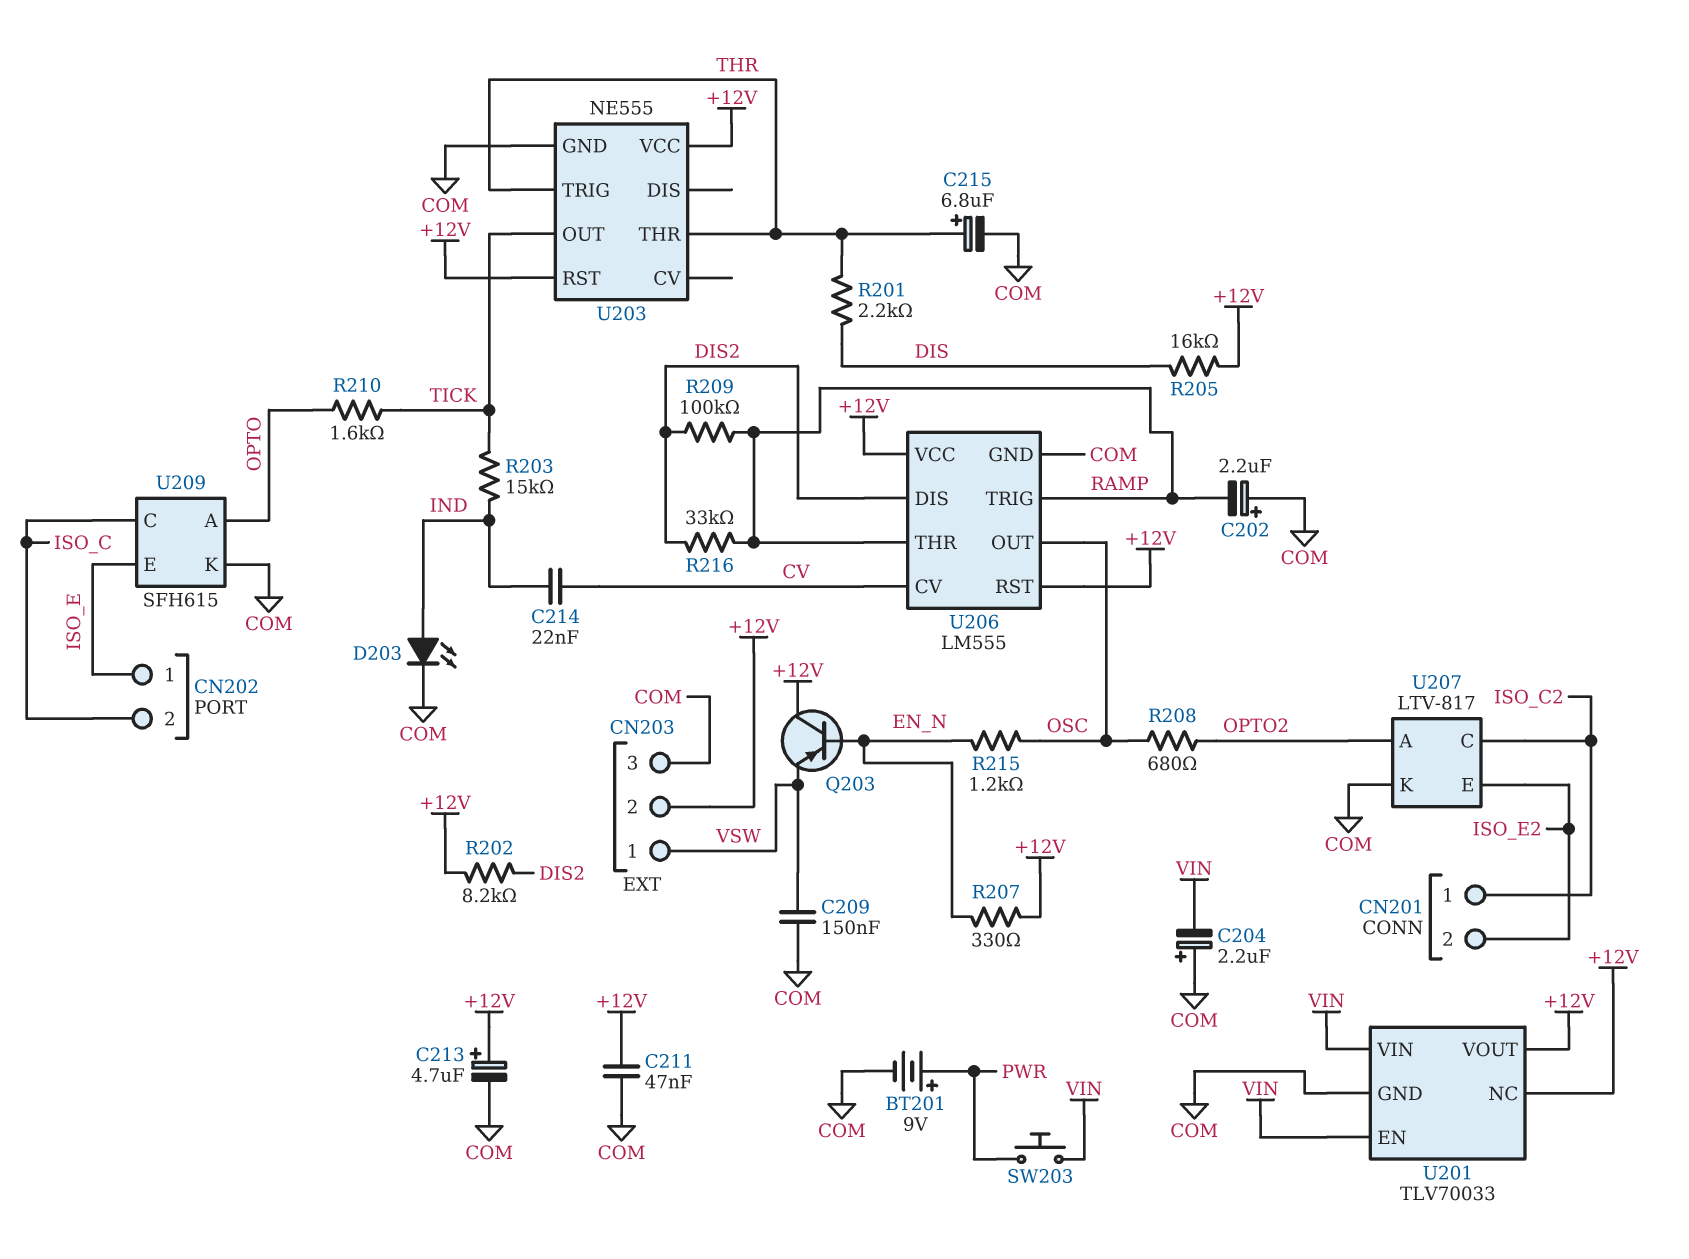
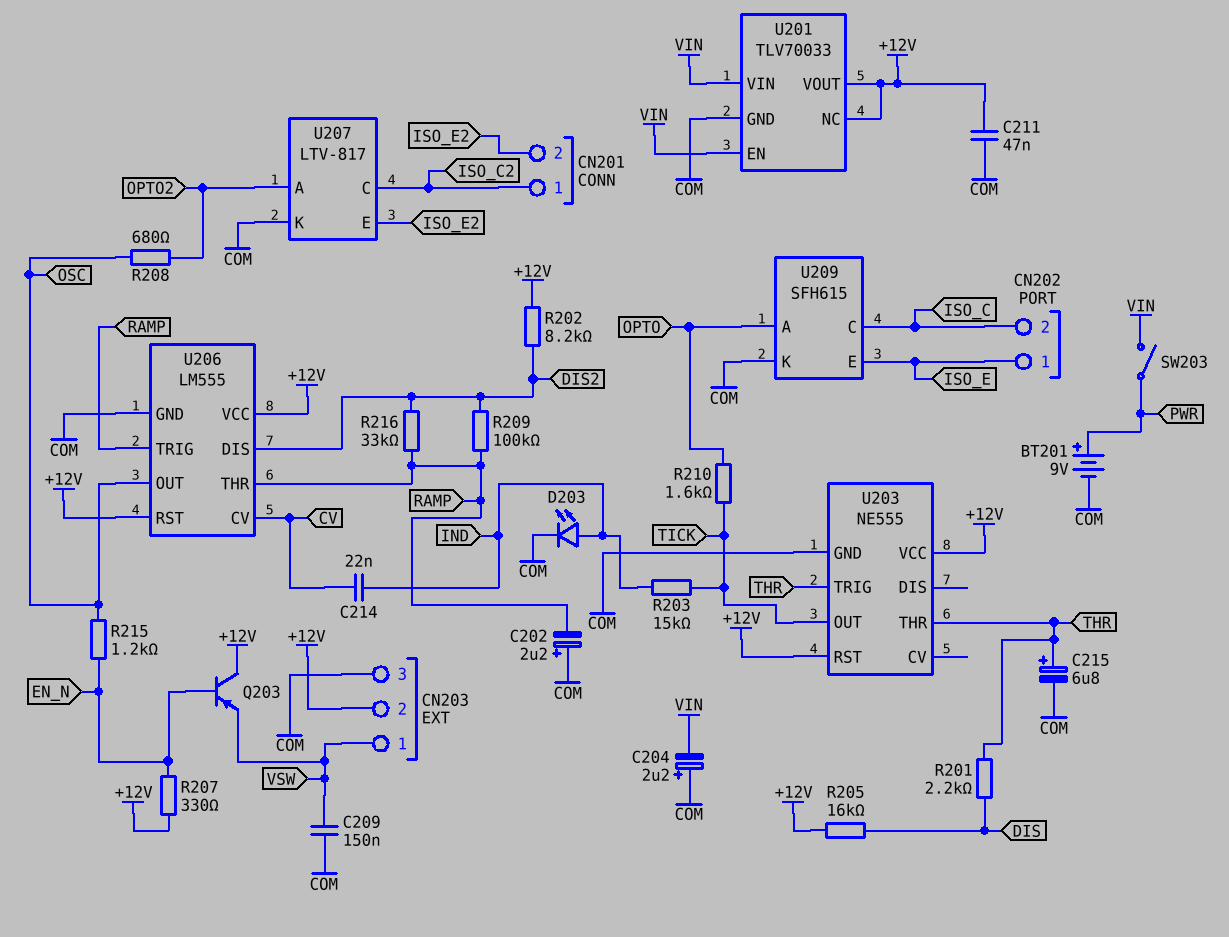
C213: 4.7uF (plus +12V, minus COM) -> none
SW203: button (PWR, VIN) -> switch (PWR, VIN)

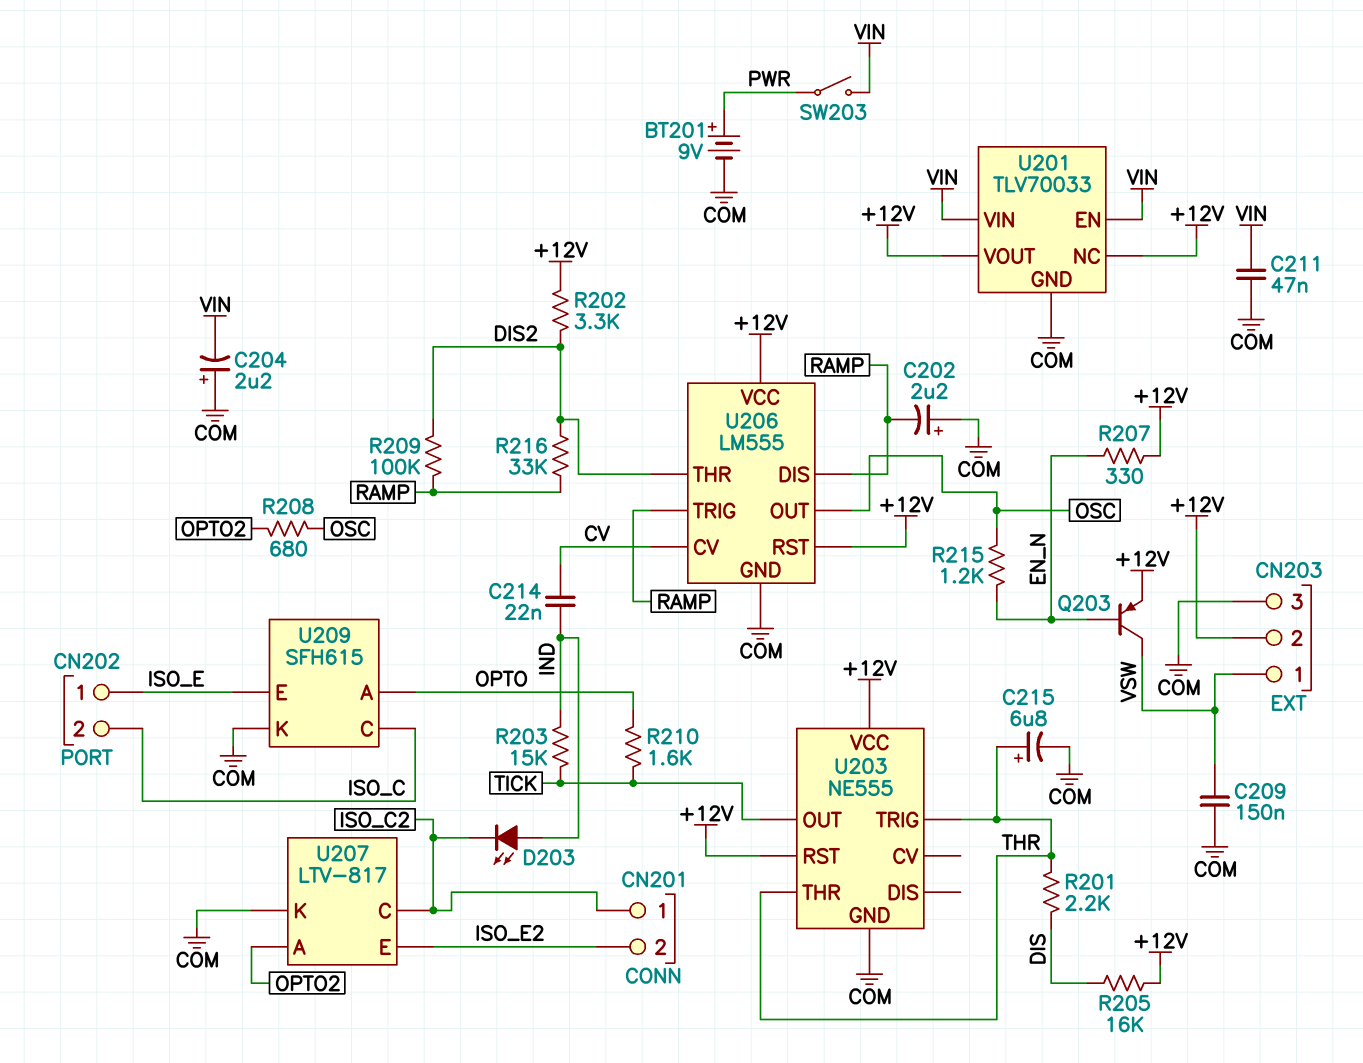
C211: 47nF (+12V, COM) -> 47nF (COM, VIN)
D203: LED (A IND, K COM) -> LED (A IND, K ISO_C2)
Q203: PNP (B EN_N, C +12V, E VSW) -> PNP (B EN_N, C VSW, E +12V)
R202: 8.2k (+12V, DIS2) -> 3.3k (+12V, DIS2)
U206 pin DIS: DIS2 -> RAMP
U206 pin THR: RAMP -> DIS2

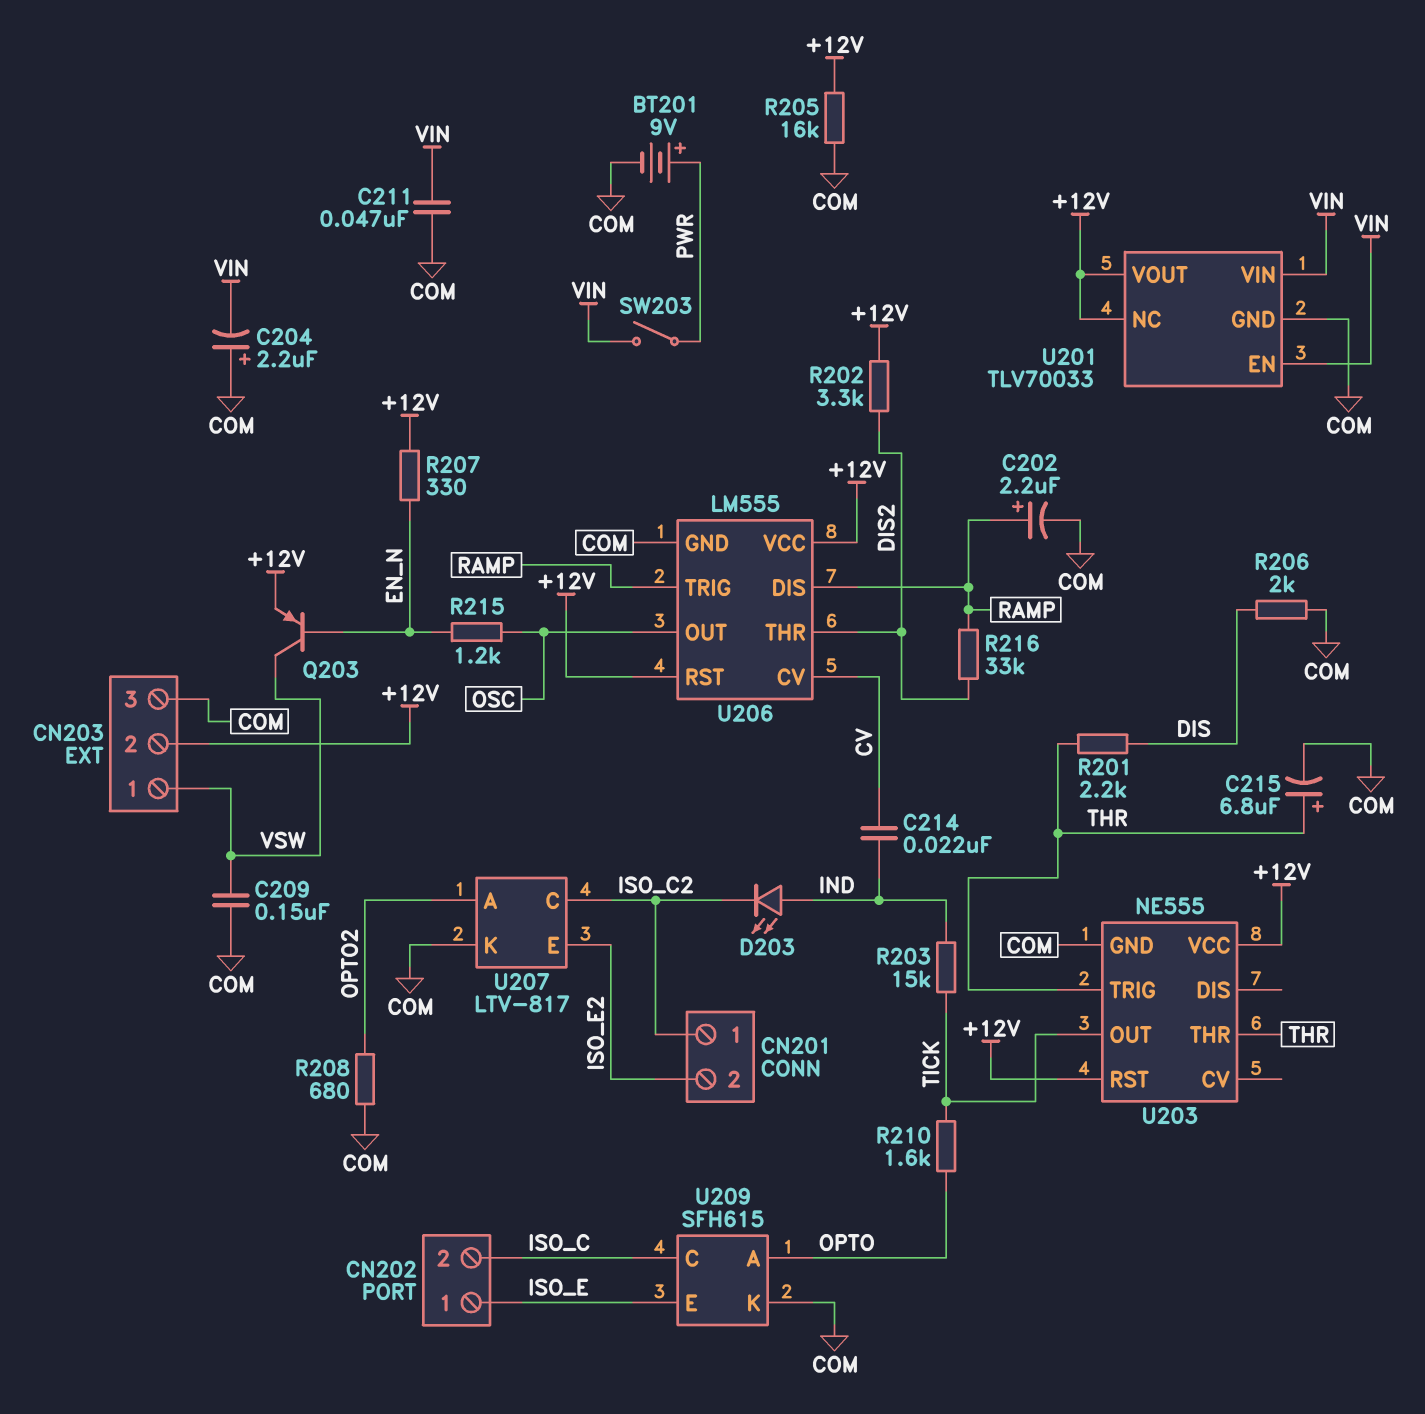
C202: 2.2uF (plus COM, minus RAMP) -> 2.2uF (plus RAMP, minus COM)
R205: 16k (+12V, DIS) -> 16k (+12V, COM)
R206: none -> 2k (COM, DIS)
R208: 680 (OPTO2, OSC) -> 680 (COM, OPTO2)
R209: 100k (DIS2, RAMP) -> none

